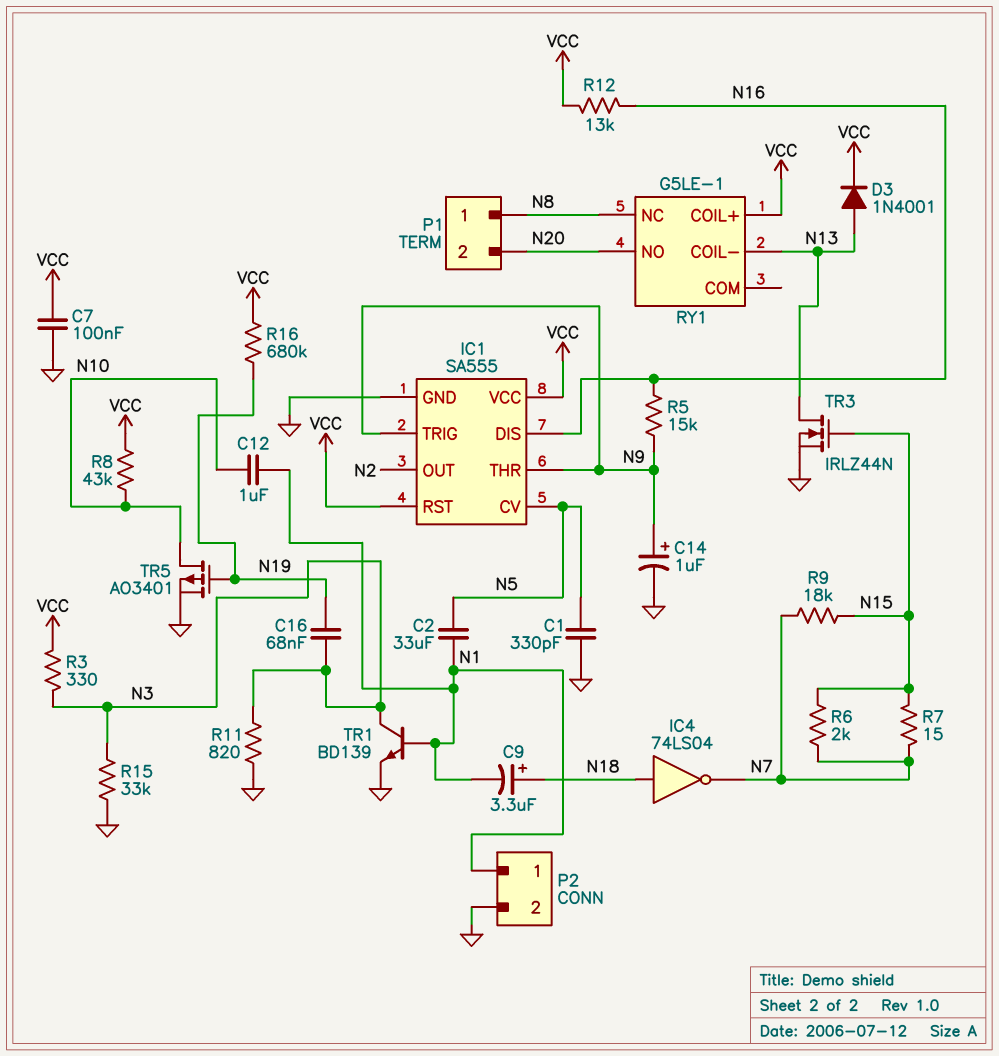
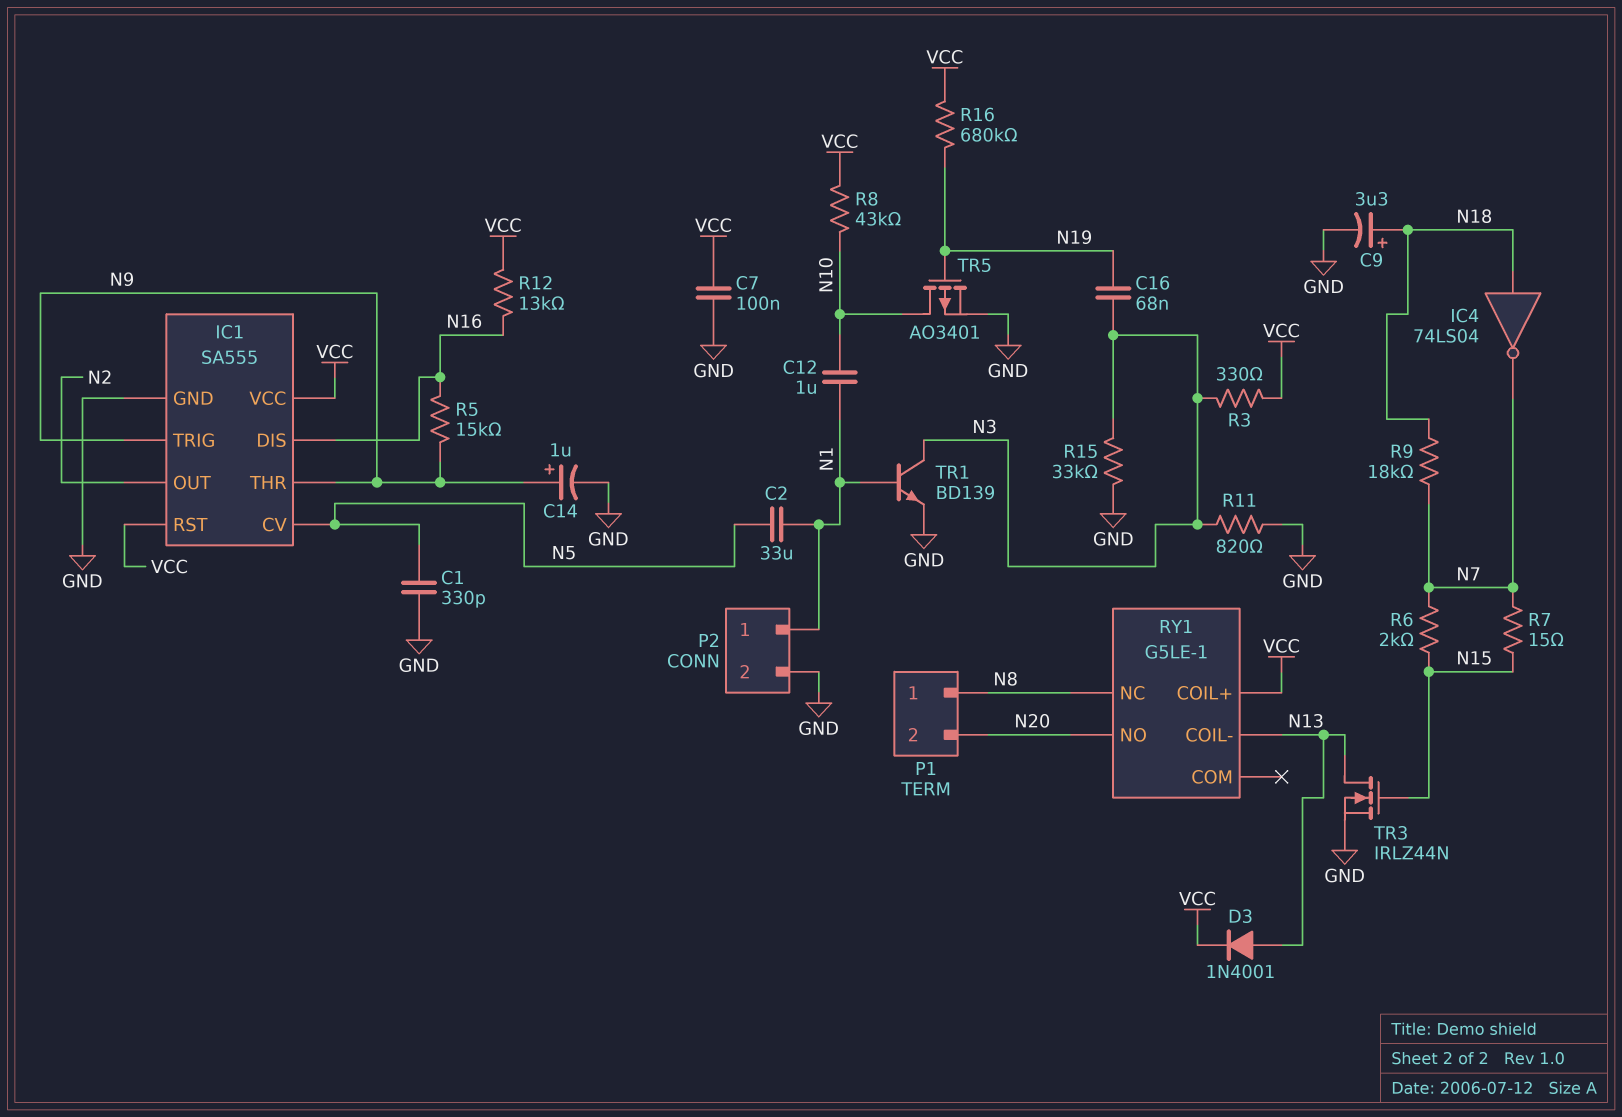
C9: 3.3uF (plus N18, minus N1) -> 3.3uF (plus N18, minus GND)
R9: 18k (N7, N15) -> 18k (N7, N18)

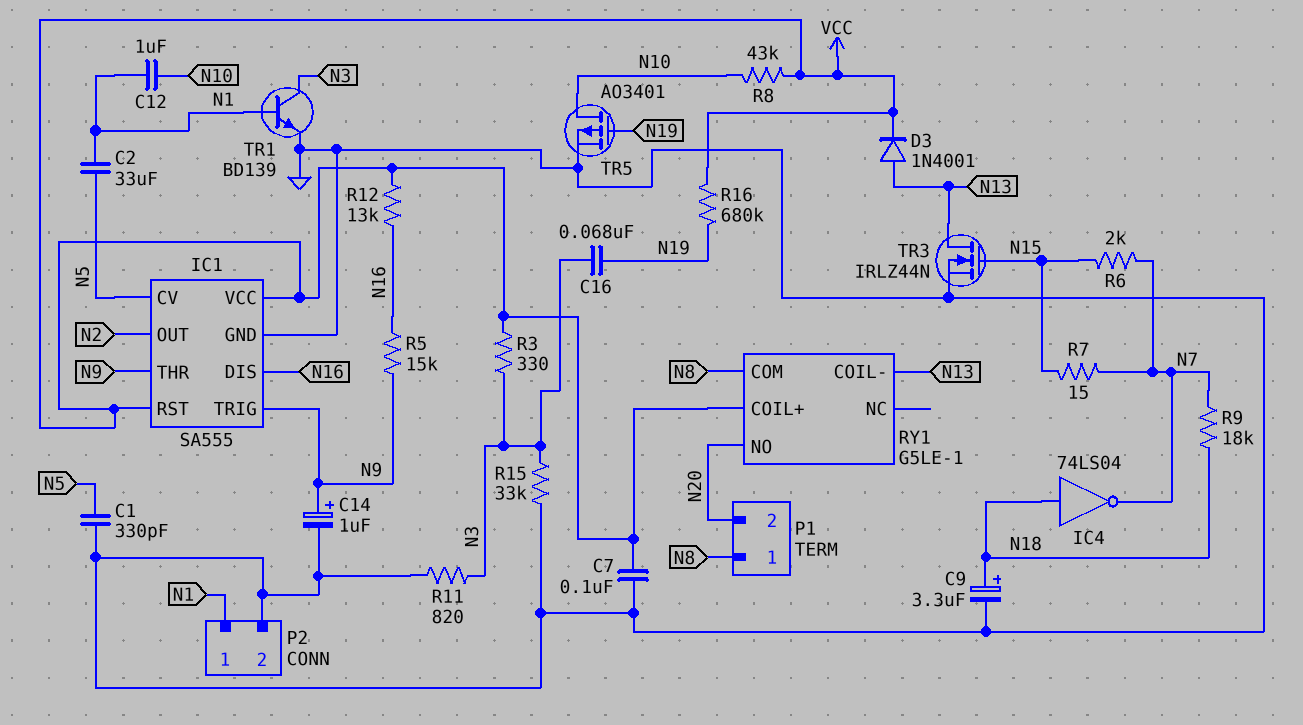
RY1 pin COM: none -> N8
RY1 pin NC: N8 -> none

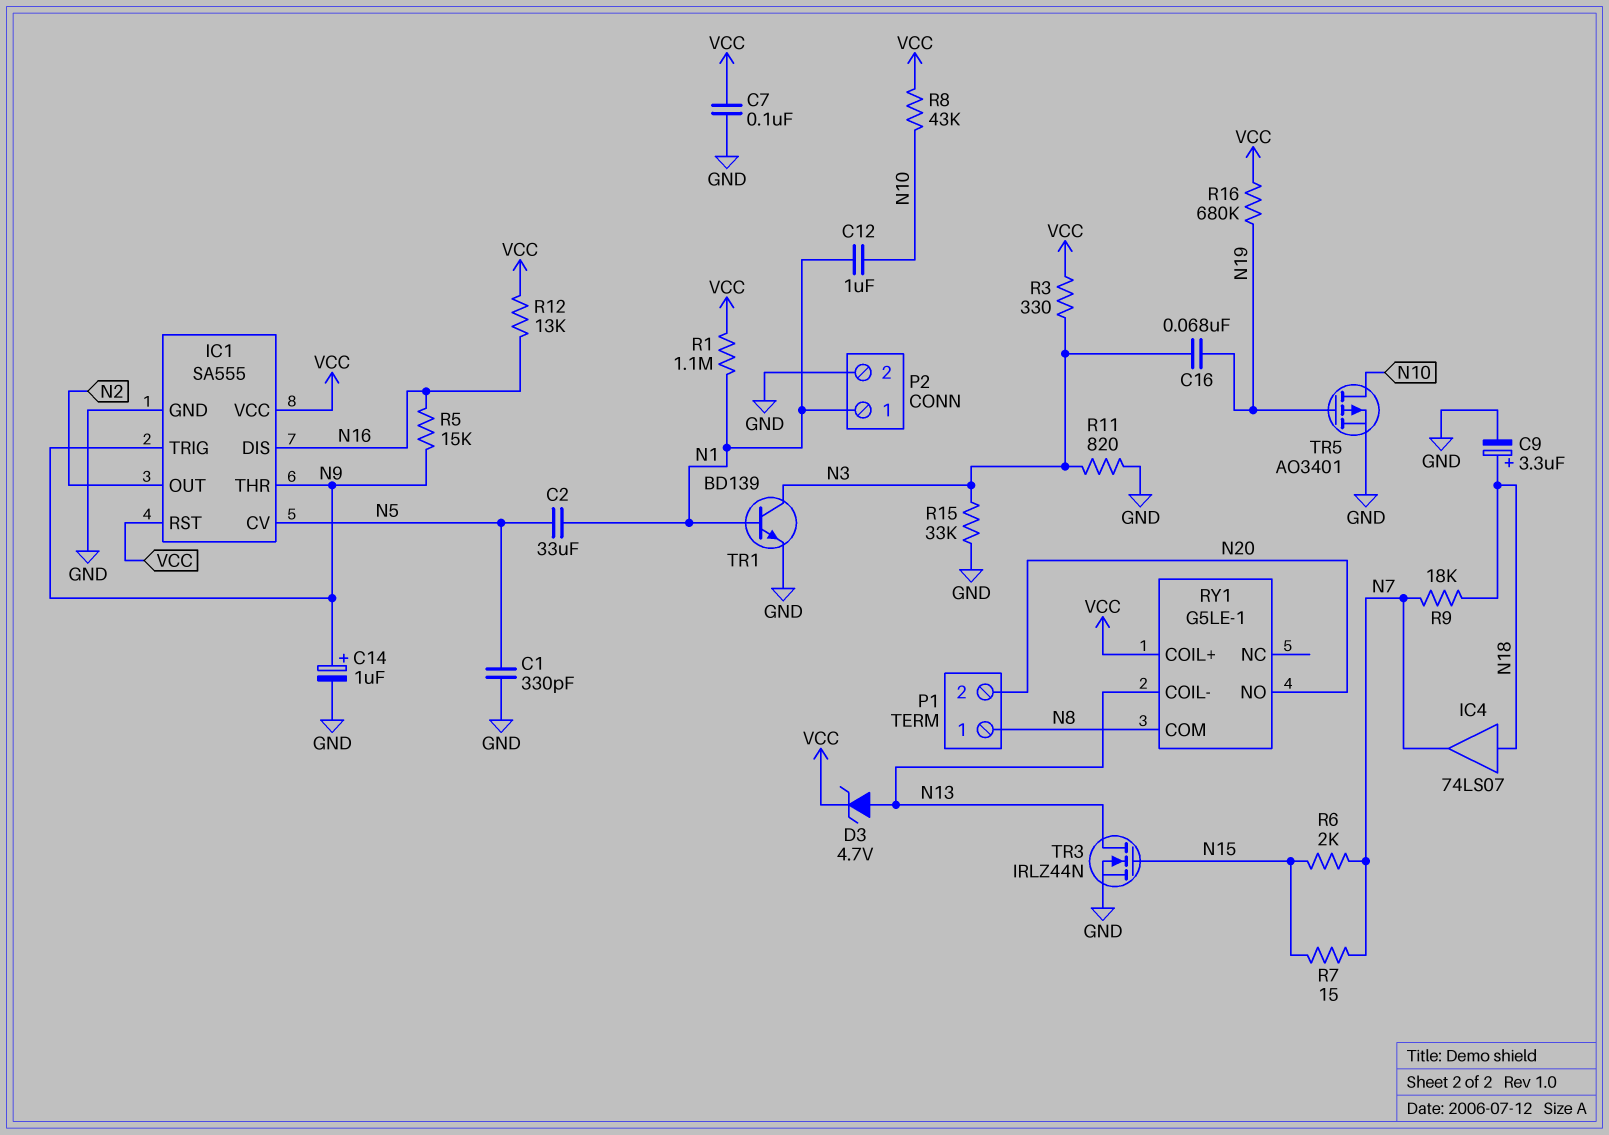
D3: diode 1N4001 (A N13, K VCC) -> zener 4.7V (A N13, K VCC)
IC4: NOT 74LS04 (in N18, out N7) -> buffer 74LS07 (in N18, out N7)
R1: none -> 1.1M (N1, VCC)

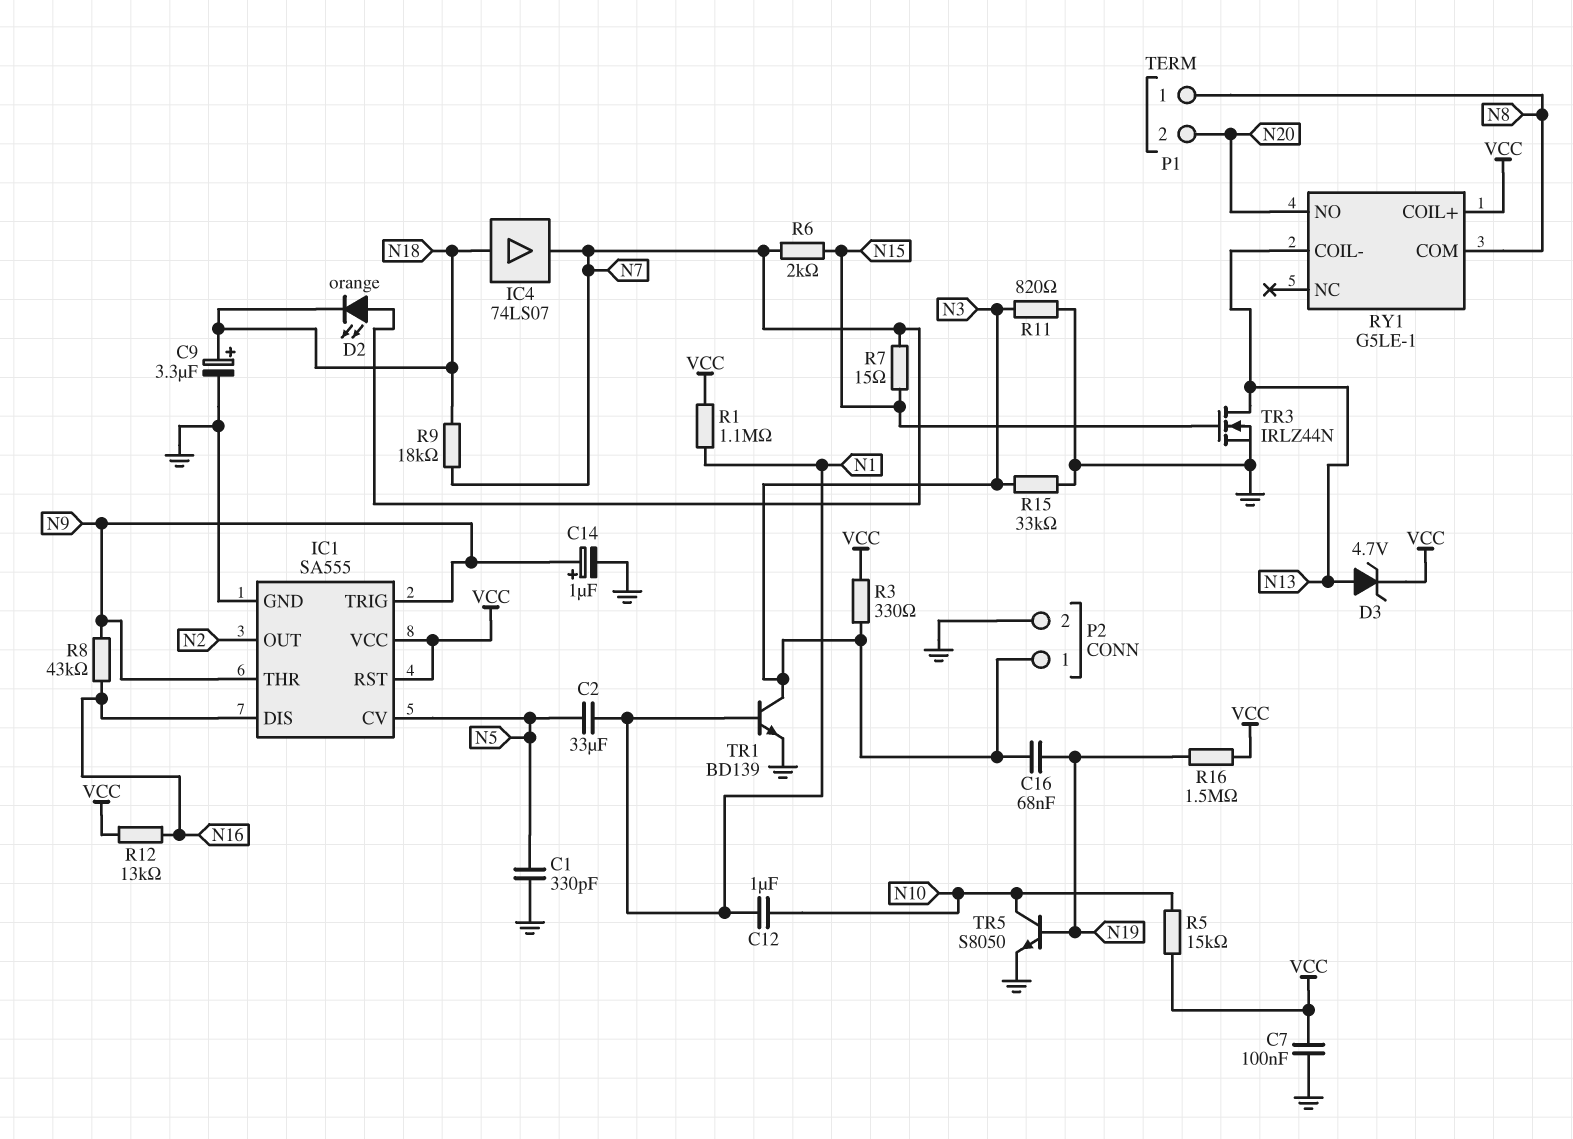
D2: none -> LED orange (A N7, K N18)
P2 pin 1: N1 -> N3
R5: 15k (N9, N16) -> 15k (N10, VCC)
R8: 43k (N10, VCC) -> 43k (N9, N16)
R16: 680k (N19, VCC) -> 1.5M (N19, VCC)
TR5: PMOS AO3401 (G N19, D N10, S GND) -> NPN S8050 (B N19, C N10, E GND)

